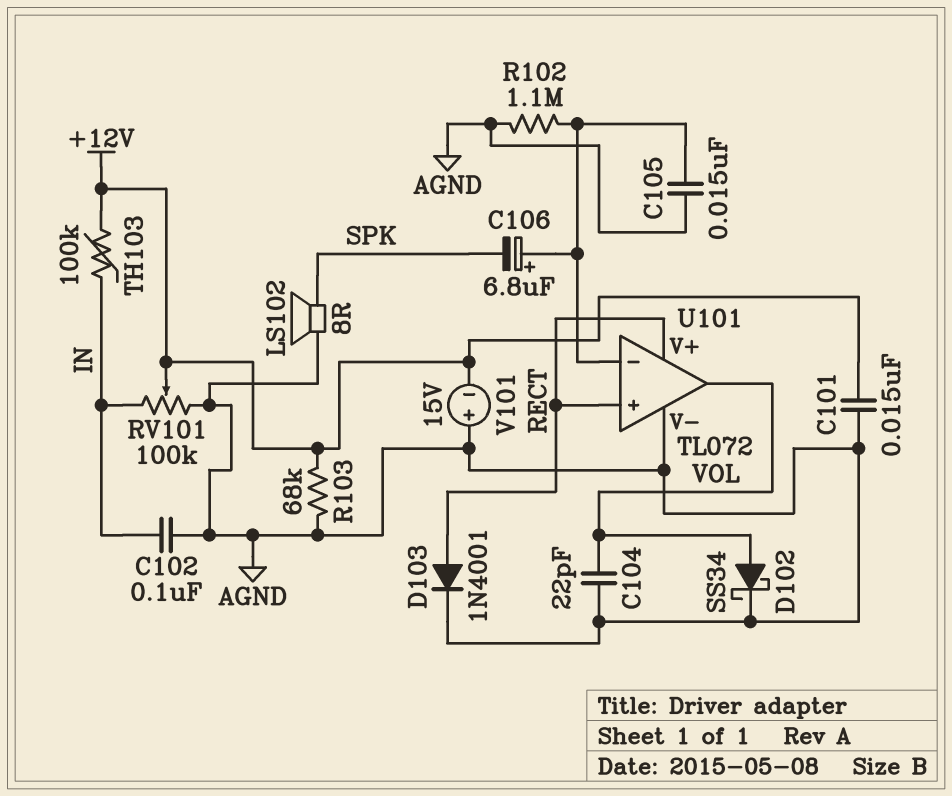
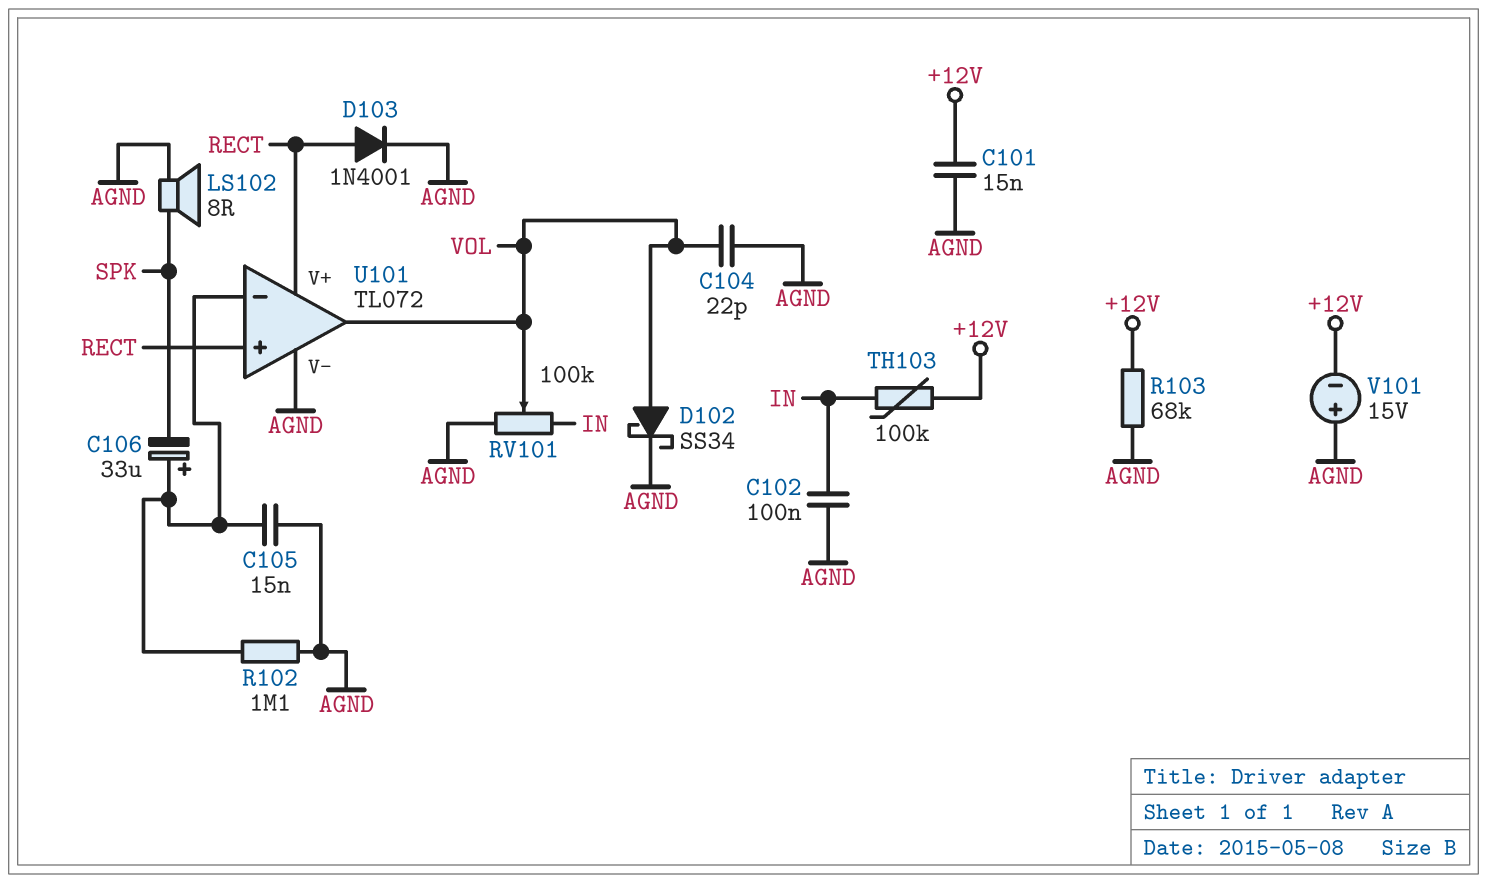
C106: 6.8uF (plus U101/in-, minus SPK) -> 33uF (plus U101/in-, minus SPK)
RV101: 100k (AGND, IN, wiper +12V) -> 100k (AGND, IN, wiper VOL)

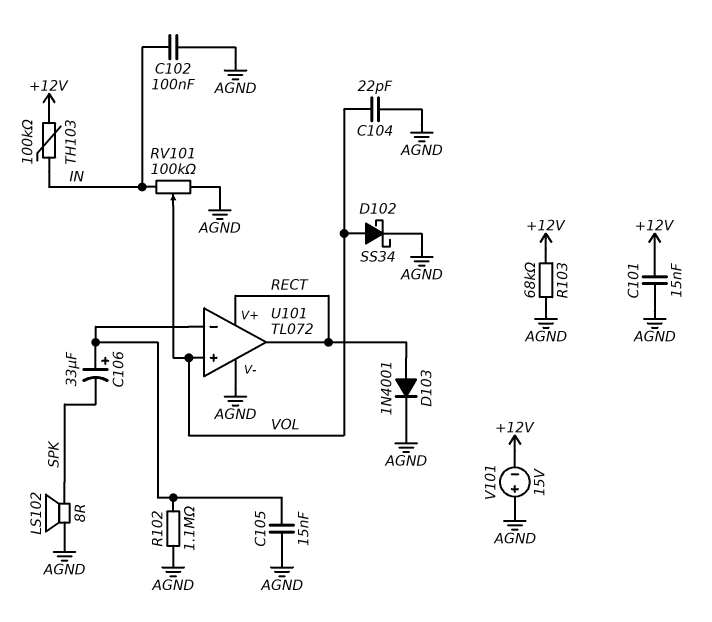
U101 pin in+: RECT -> VOL
U101 pin out: VOL -> RECT

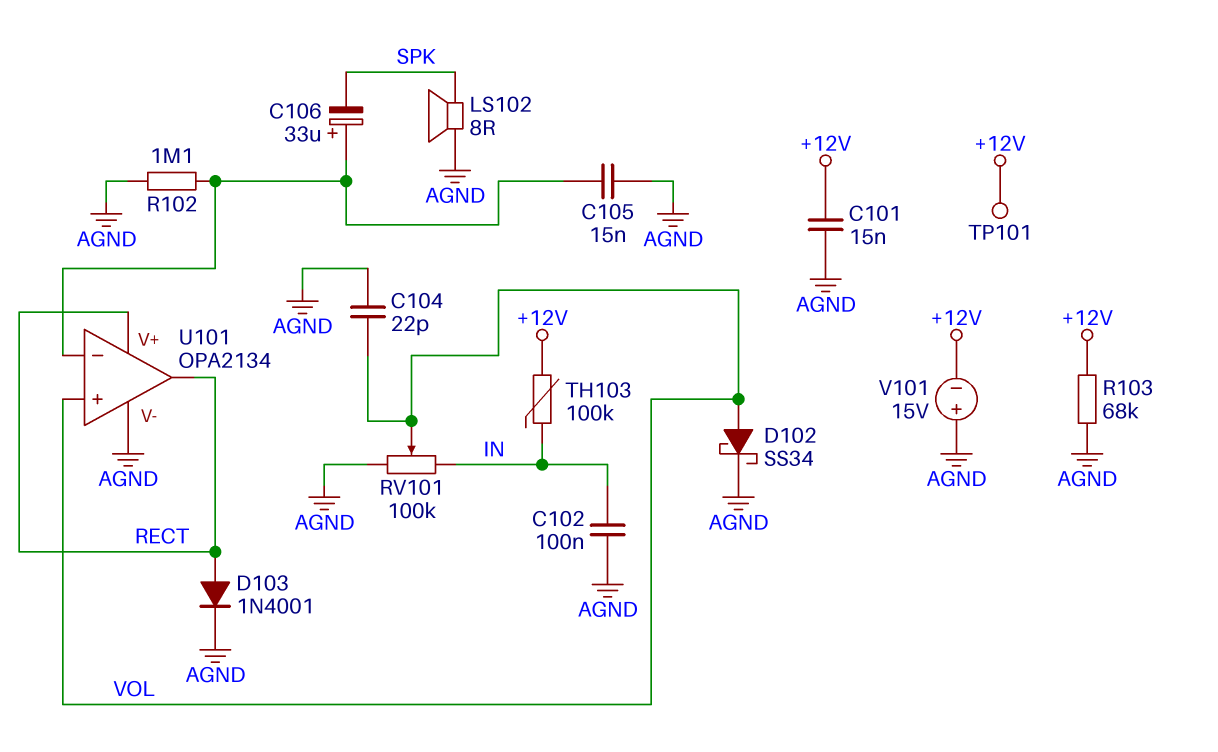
TP101: none -> test point (+12V)
U101: TL072 -> OPA2134

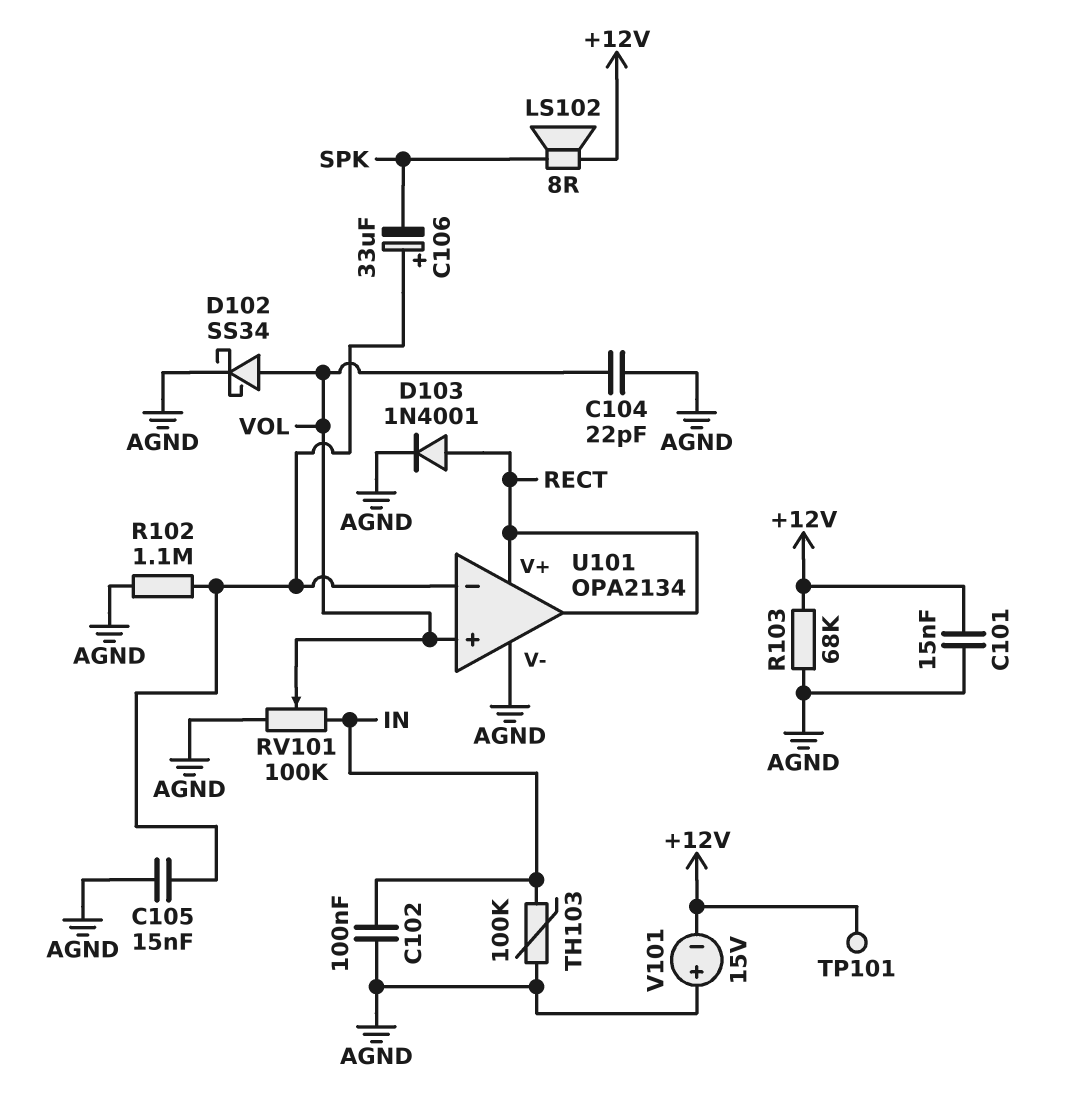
LS102: speaker 8R (AGND, SPK) -> speaker 8R (+12V, SPK)
TH103: 100k (+12V, IN) -> 100k (AGND, IN)

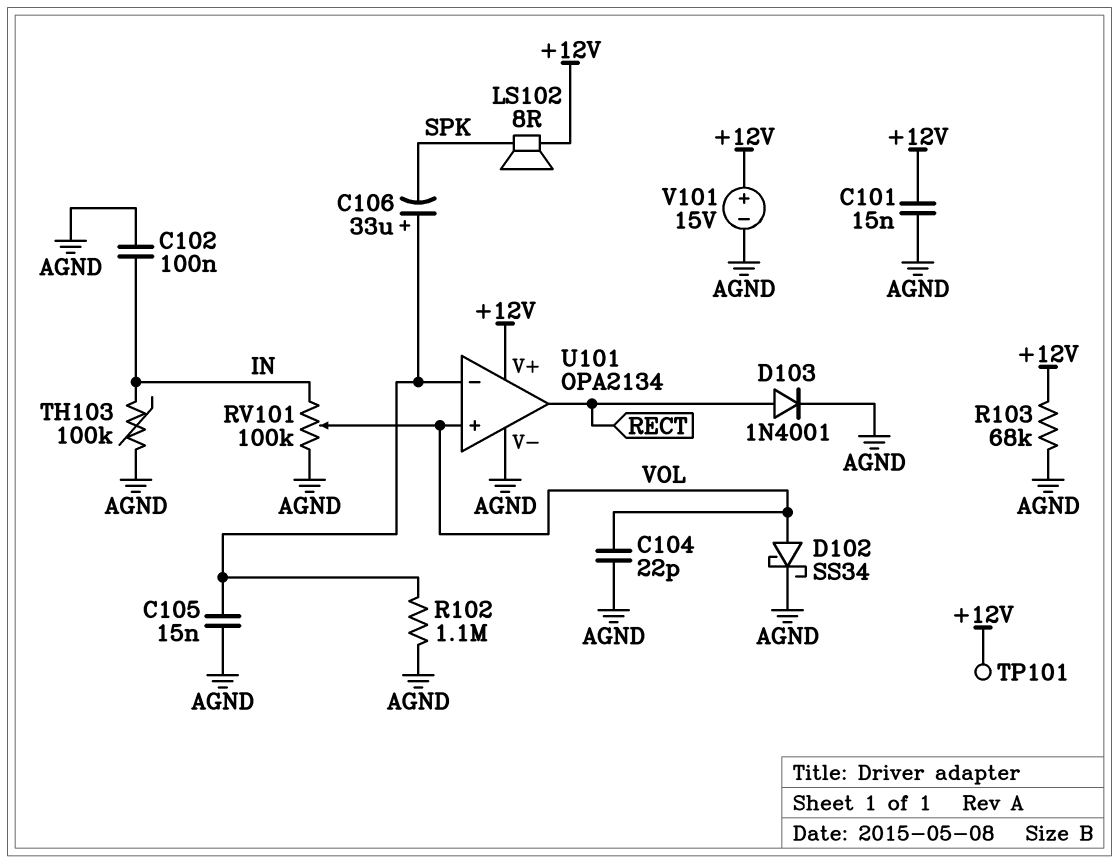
U101 pin V+: RECT -> +12V
V101: 15V (plus AGND, minus +12V) -> 15V (plus +12V, minus AGND)

